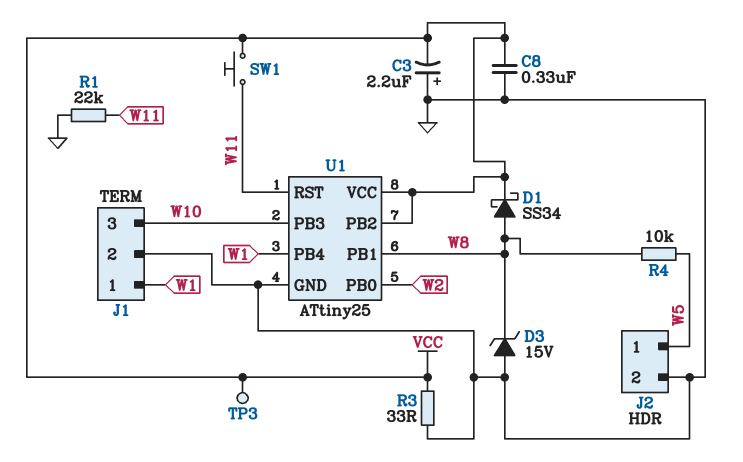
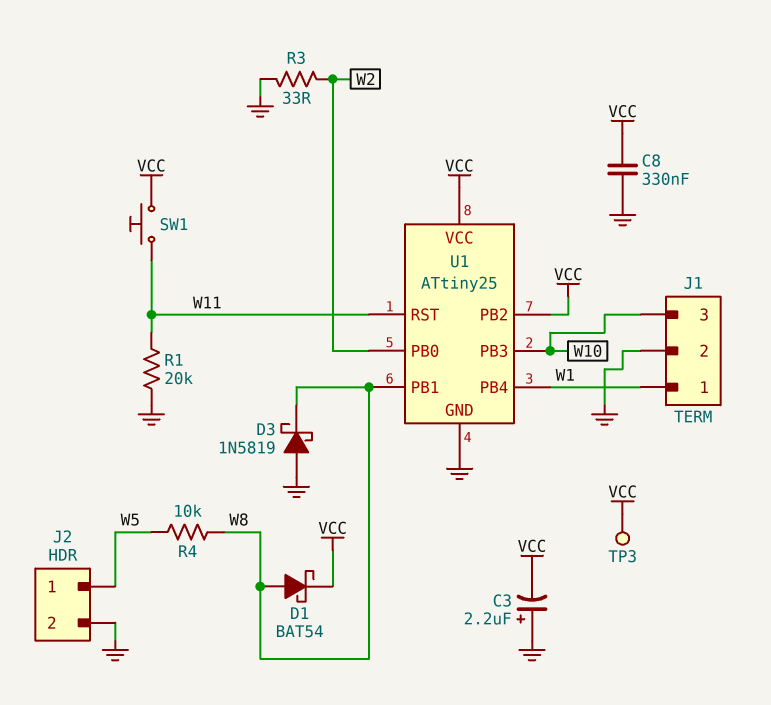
D1: schottky SS34 (A W8, K VCC) -> schottky BAT54 (A W8, K VCC)
D3: zener 15V (A GND, K W8) -> schottky 1N5819 (A GND, K W8)
R1: 22k (GND, W11) -> 20k (GND, W11)
R3: 33 (GND, VCC) -> 33 (GND, W2)

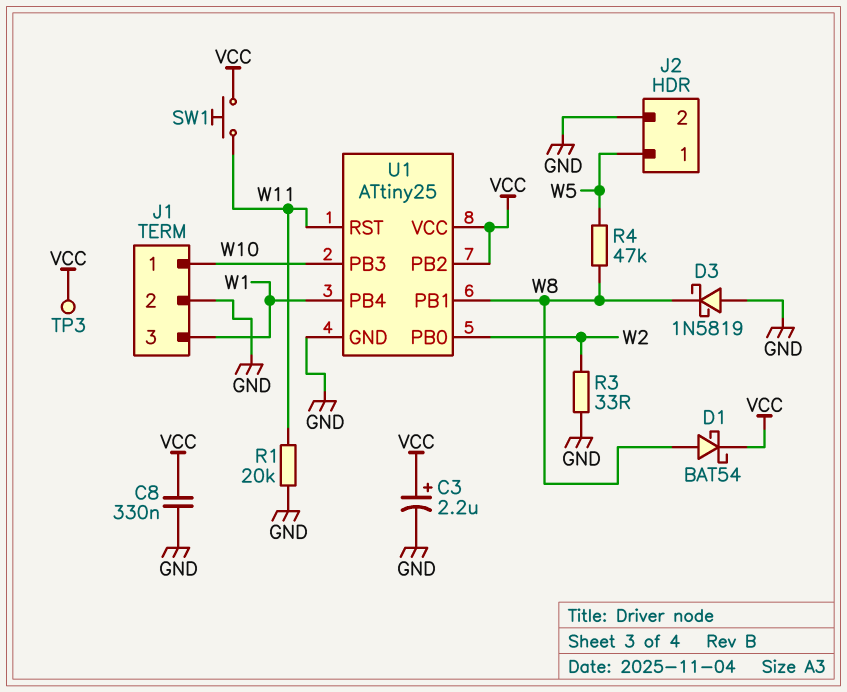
C3: 2.2uF (plus GND, minus VCC) -> 2.2uF (plus VCC, minus GND)
J1 pin 1: W1 -> W10
J1 pin 3: W10 -> W1
R4: 10k (W5, W8) -> 47k (W5, W8)

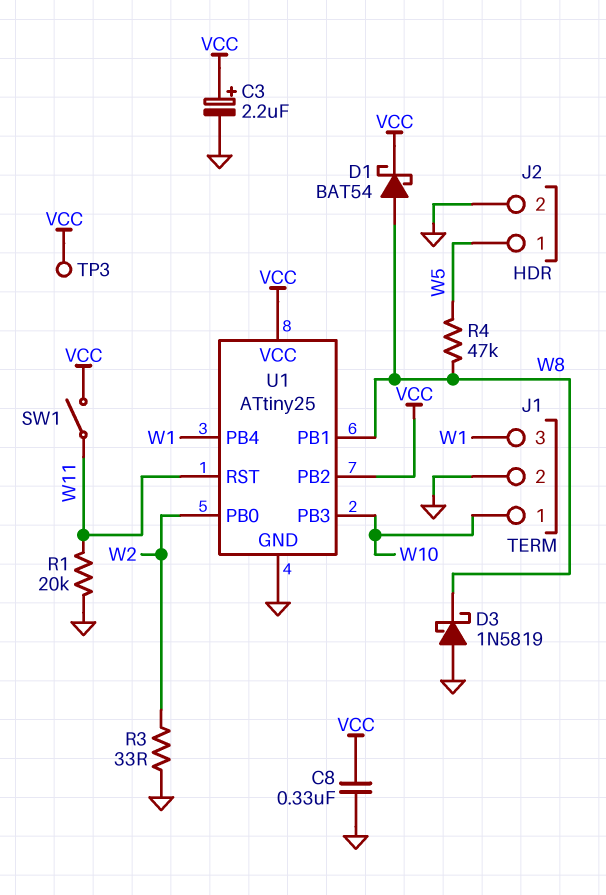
SW1: button (VCC, W11) -> switch (VCC, W11)

